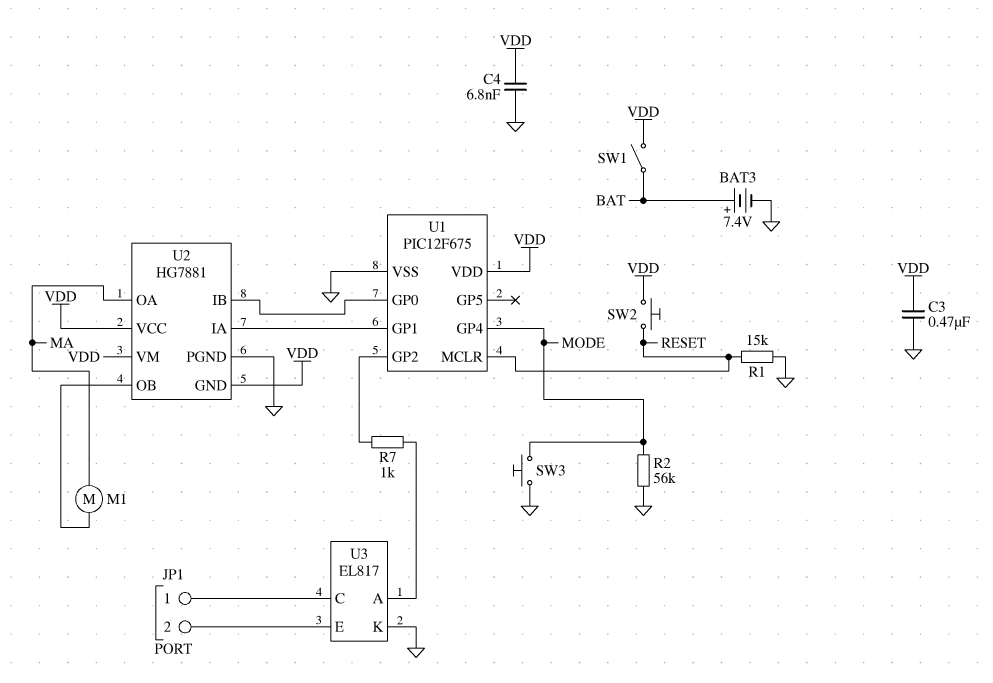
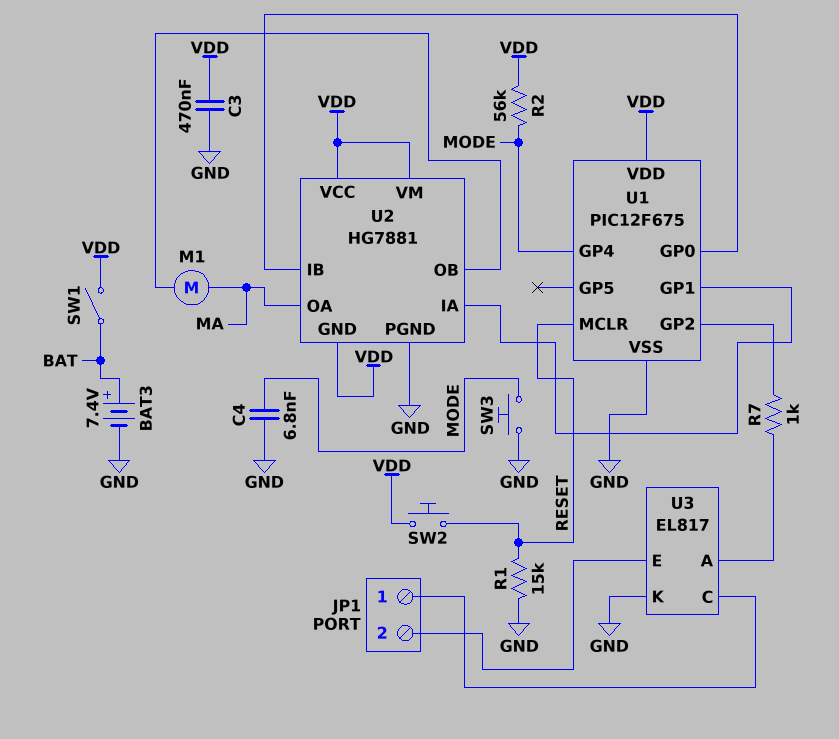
C4: 6.8nF (GND, VDD) -> 6.8nF (GND, MODE)
R2: 56k (GND, MODE) -> 56k (MODE, VDD)

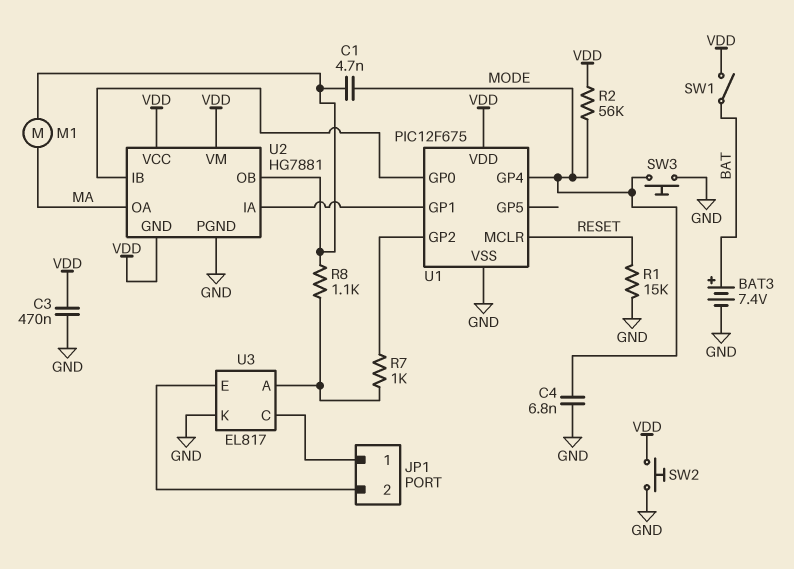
C1: none -> 4.7nF (MODE, U2/OB)
R8: none -> 1.1k (U2/OB, U3/A)
SW2: button (RESET, VDD) -> button (GND, VDD)

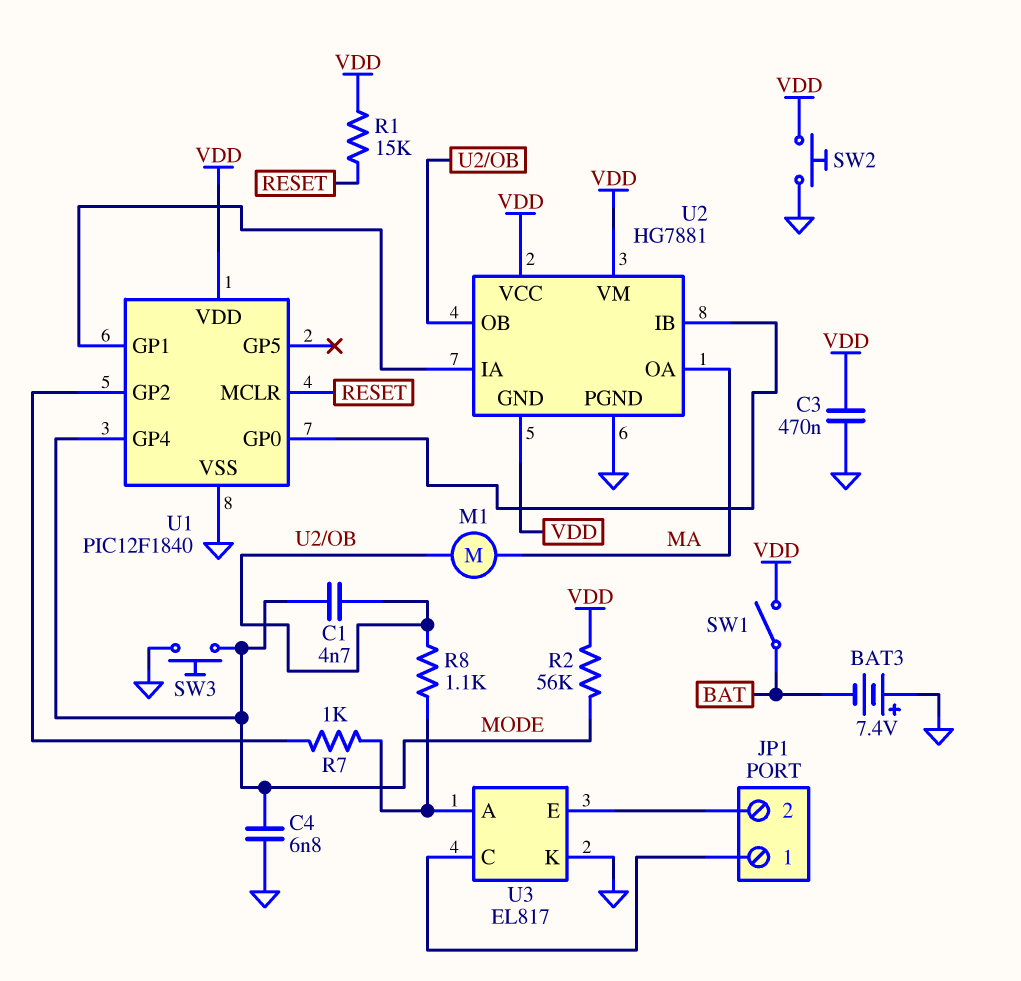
BAT3: 7.4V (plus BAT, minus GND) -> 7.4V (plus GND, minus BAT)
R1: 15k (GND, RESET) -> 15k (RESET, VDD)
U1: PIC12F675 -> PIC12F1840

